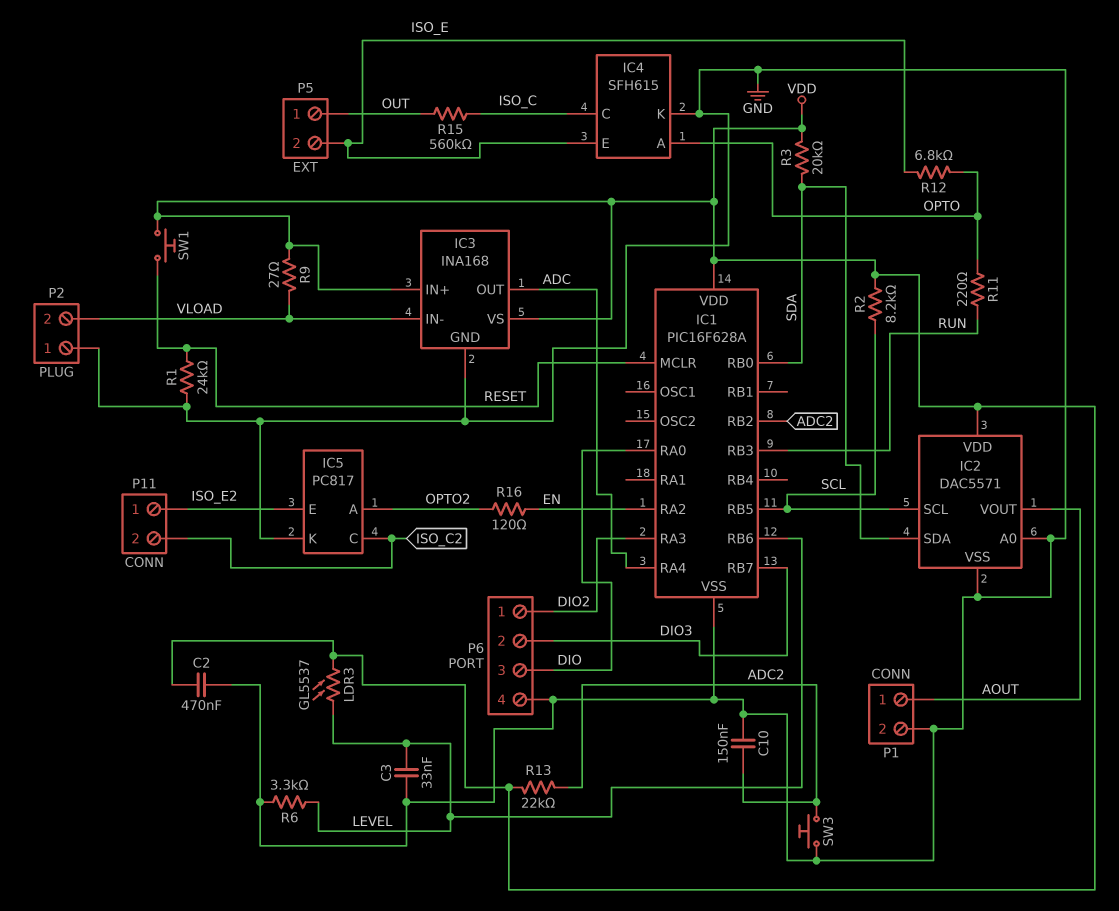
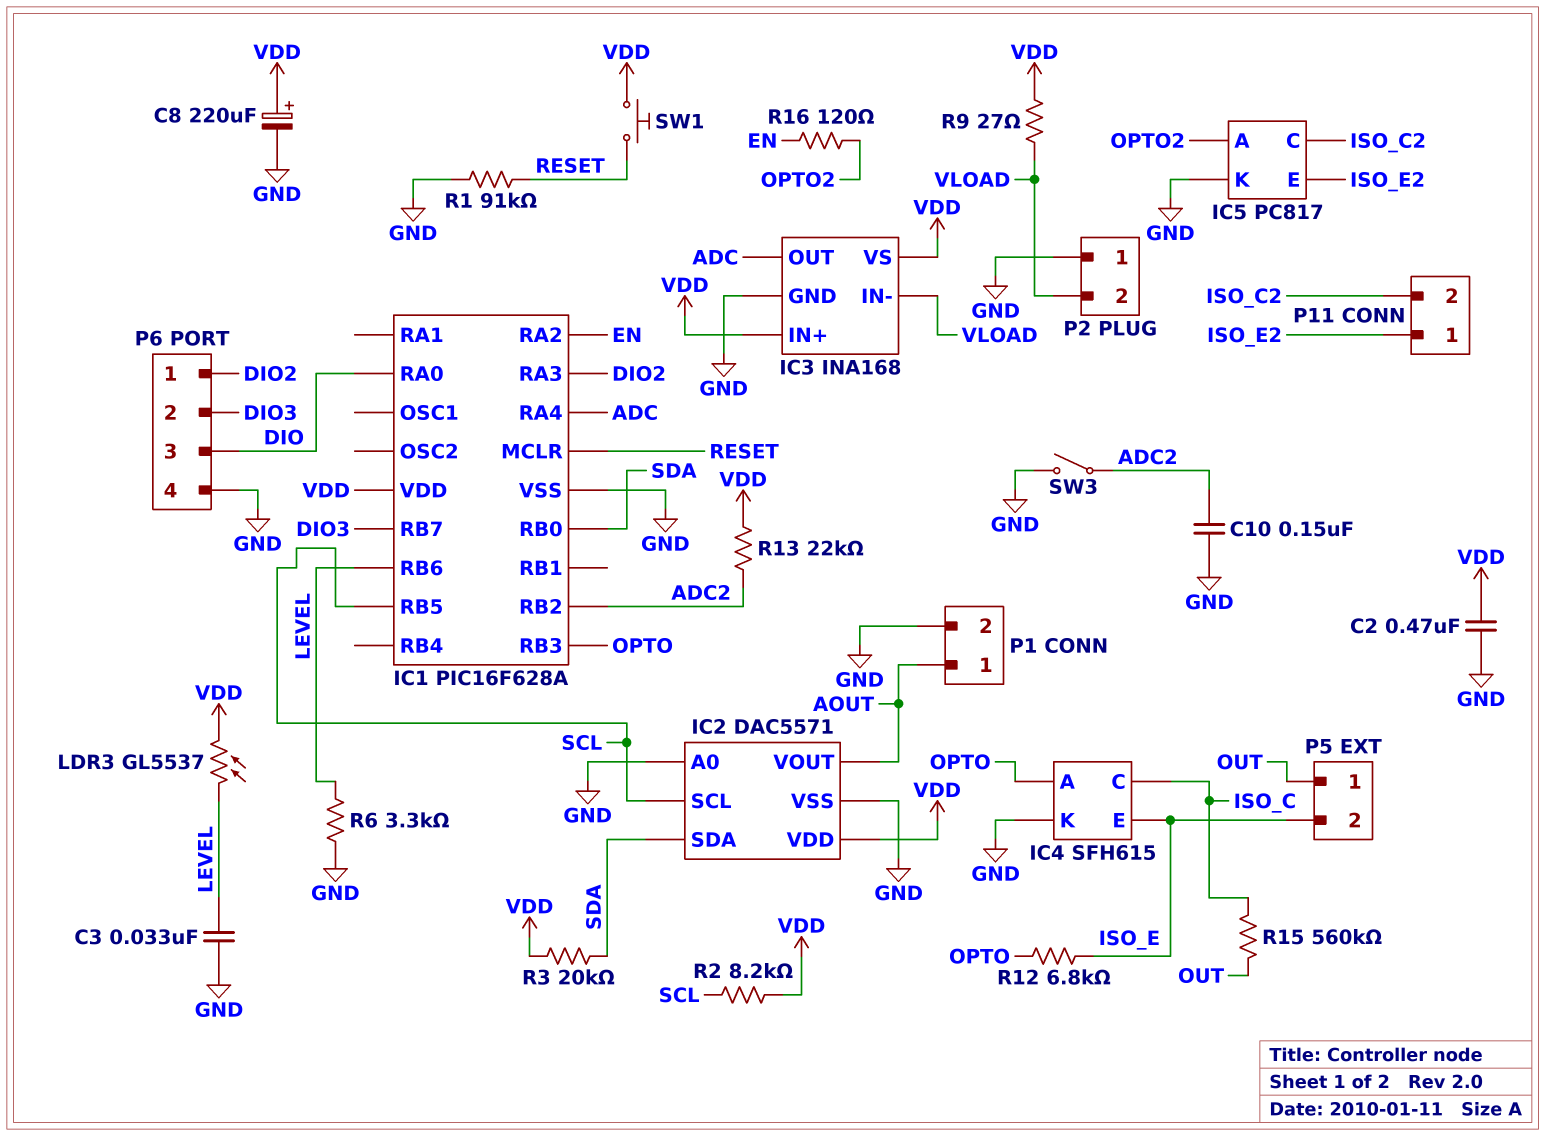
C8: none -> 220uF (plus VDD, minus GND)
IC1 pin RB3: RUN -> OPTO
R1: 24k (GND, RESET) -> 91k (GND, RESET)
R11: 220 (OPTO, RUN) -> none
SW3: button (ADC2, GND) -> switch (ADC2, GND)

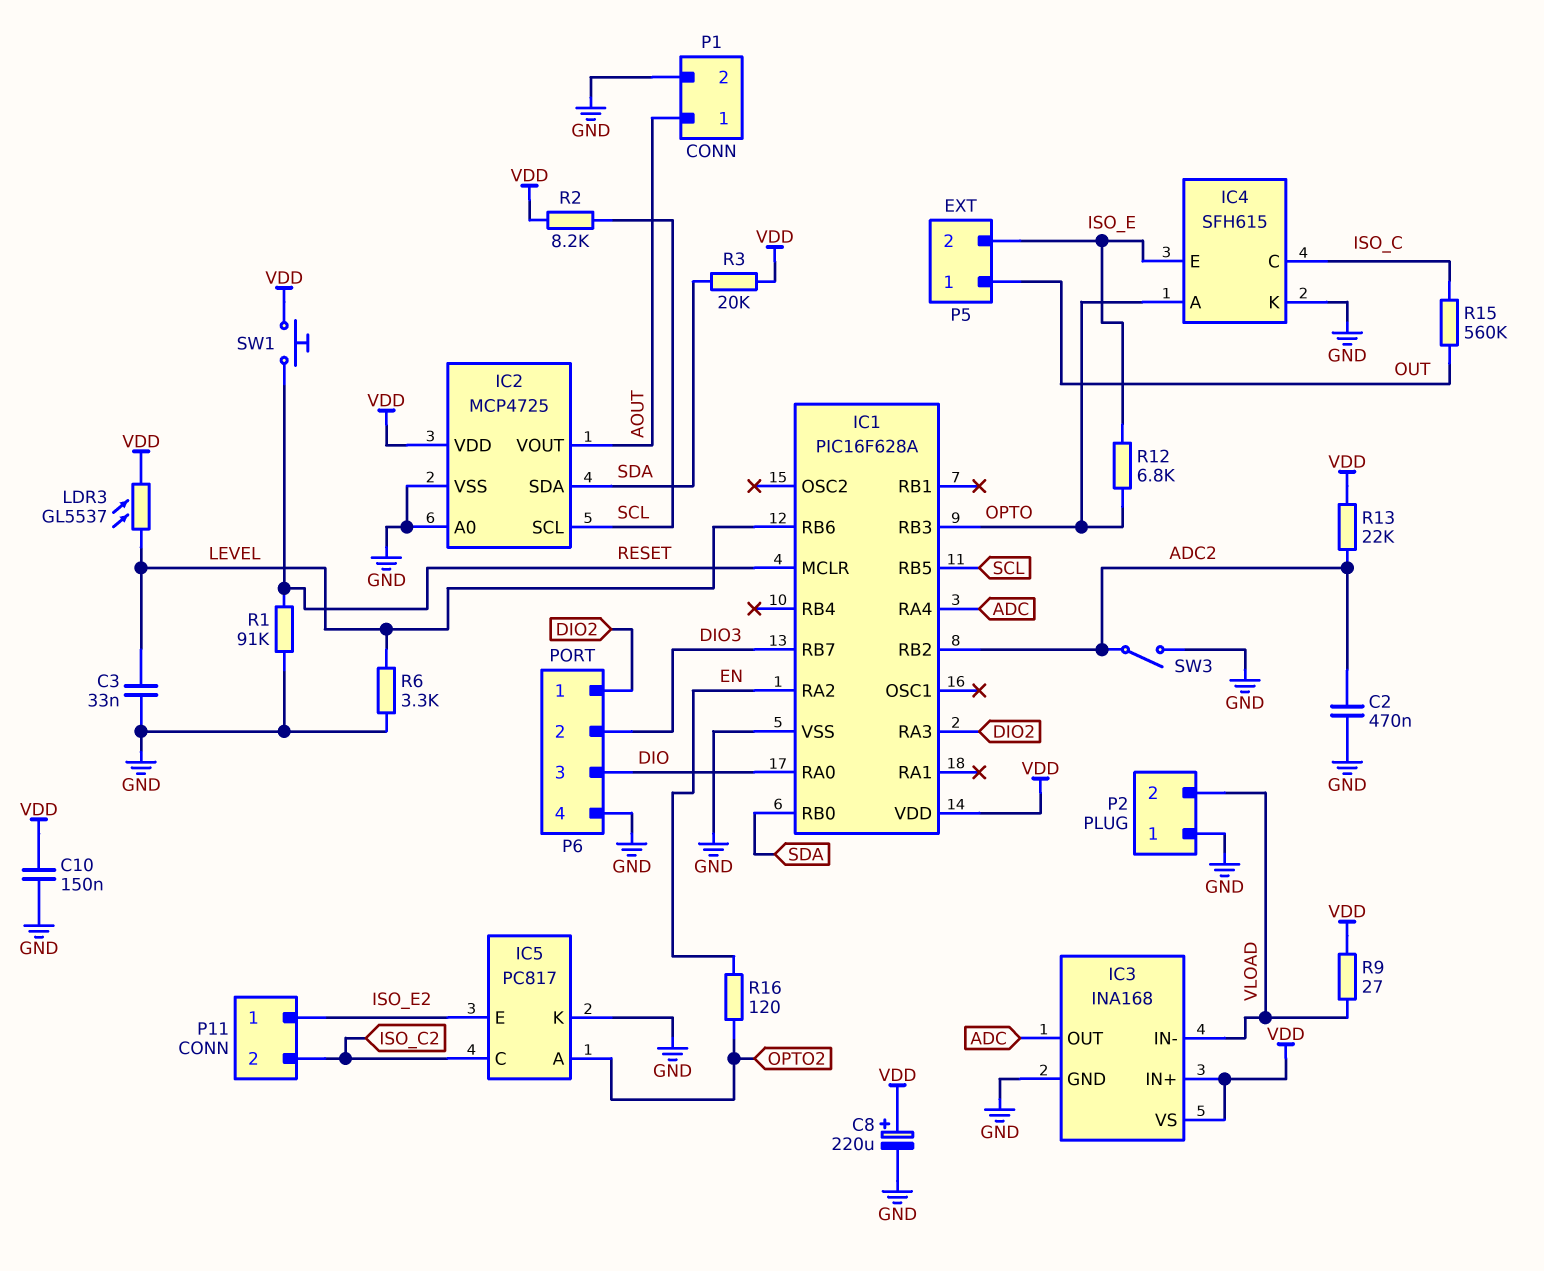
C2: 470nF (GND, VDD) -> 470nF (ADC2, GND)
C10: 150nF (ADC2, GND) -> 150nF (GND, VDD)
IC2: DAC5571 -> MCP4725

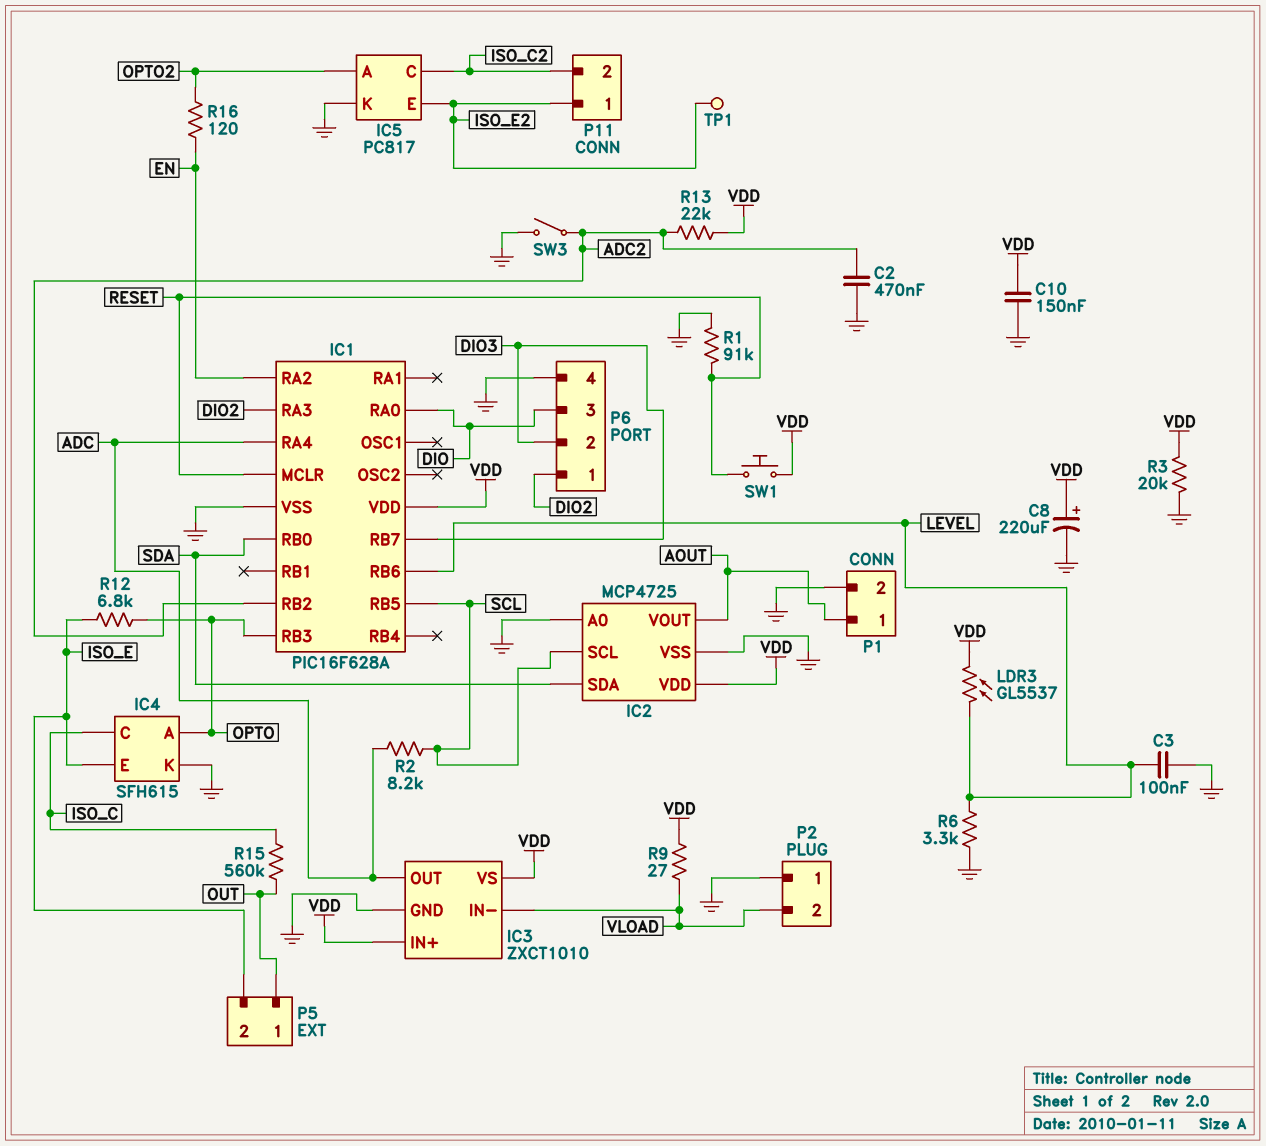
C3: 33nF (GND, LEVEL) -> 100nF (GND, LEVEL)
IC3: INA168 -> ZXCT1010
R2: 8.2k (SCL, VDD) -> 8.2k (ADC, SCL)
R3: 20k (SDA, VDD) -> 20k (GND, VDD)
TP1: none -> test point (ISO_E2)

